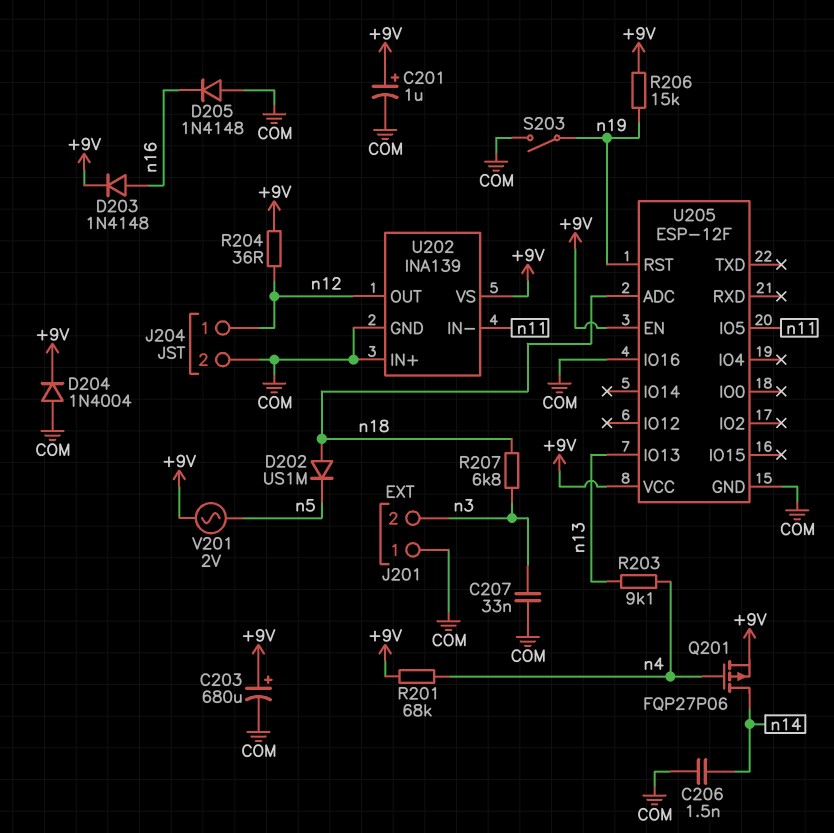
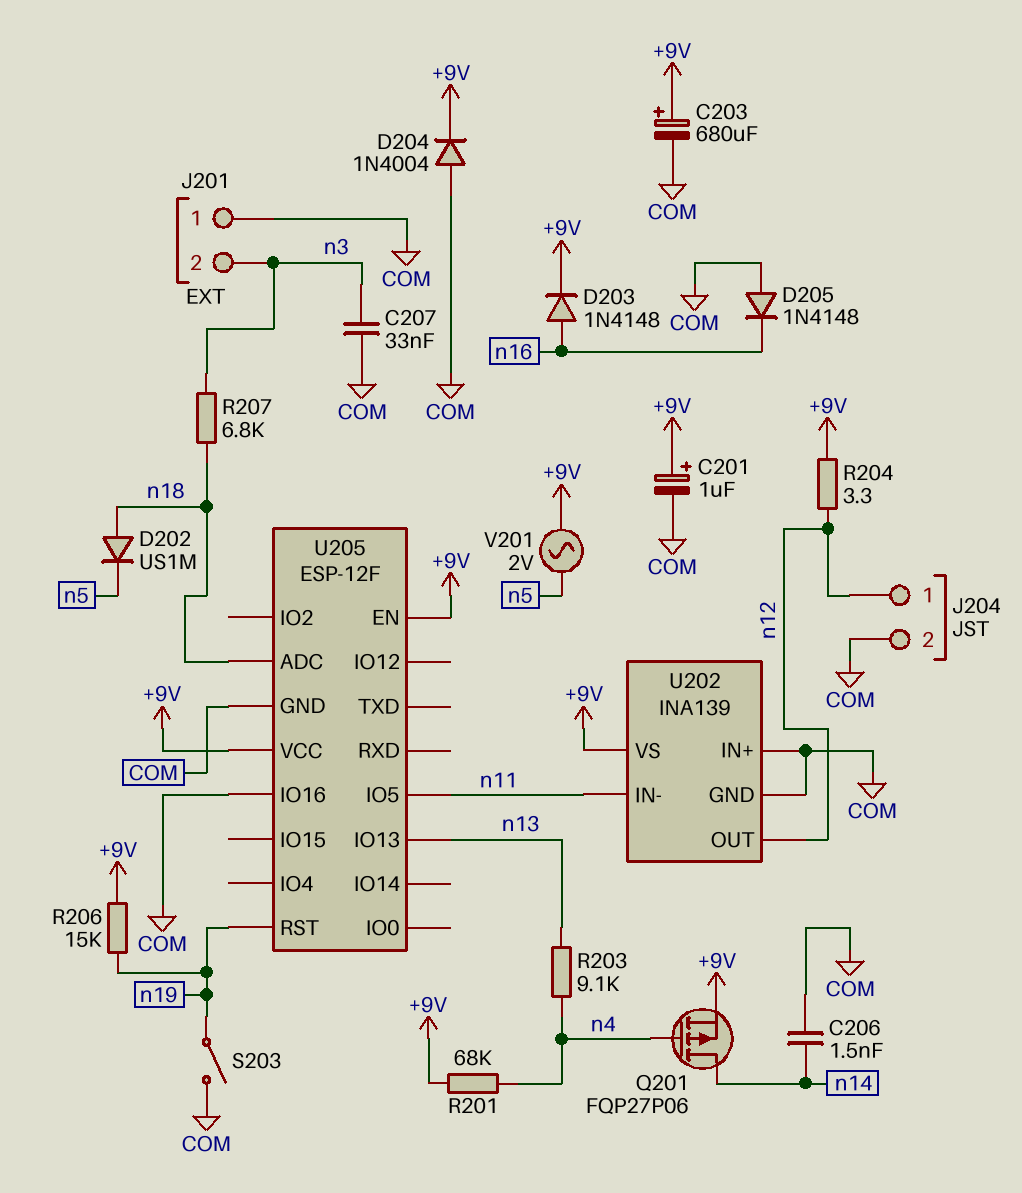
R204: 36 (+9V, n12) -> 3.3 (+9V, n12)

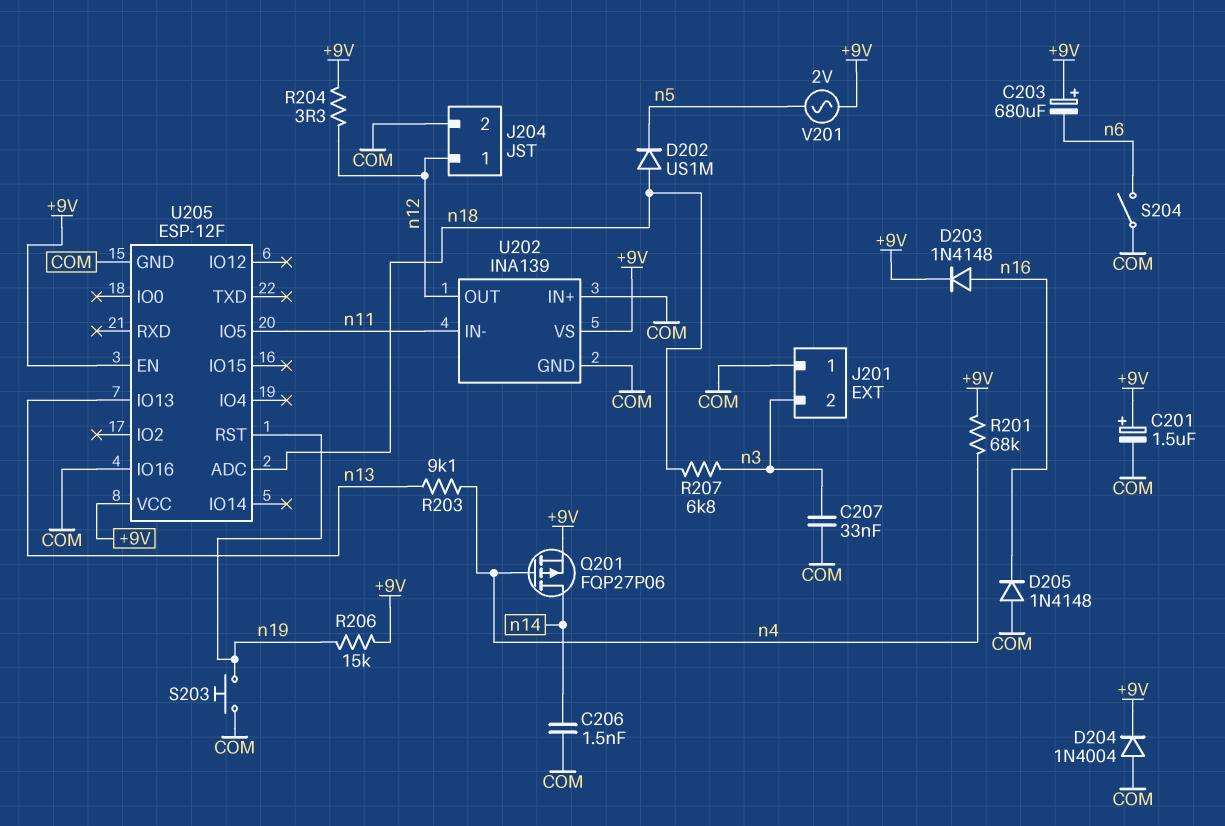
C201: 1uF (plus +9V, minus COM) -> 1.5uF (plus +9V, minus COM)
C203: 680uF (plus +9V, minus COM) -> 680uF (plus +9V, minus n6)
S203: switch (COM, n19) -> button (COM, n19)
S204: none -> switch (COM, n6)

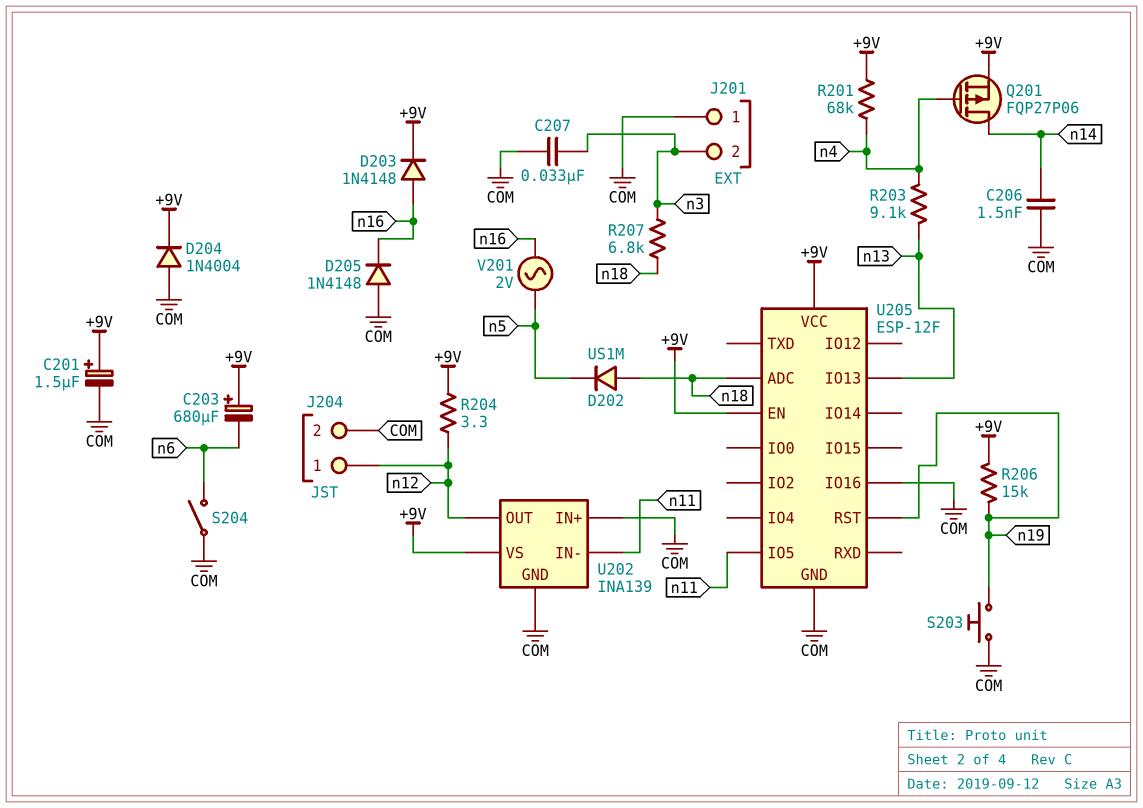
V201: AC 2V (+9V, n5) -> AC 2V (n5, n16)

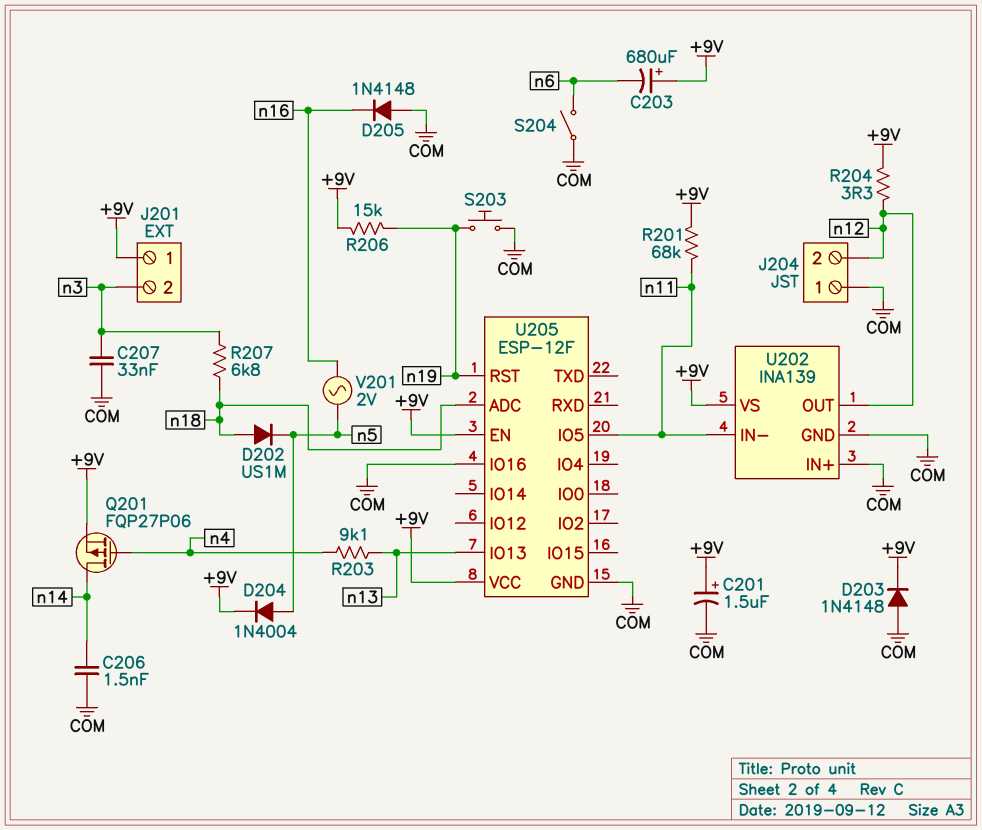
D203: diode 1N4148 (A n16, K +9V) -> diode 1N4148 (A COM, K +9V)
D204: diode 1N4004 (A COM, K +9V) -> diode 1N4004 (A n5, K +9V)
J201 pin 1: COM -> +9V
J204 pin 1: n12 -> COM
J204 pin 2: COM -> n12
R201: 68k (+9V, n4) -> 68k (+9V, n11)

